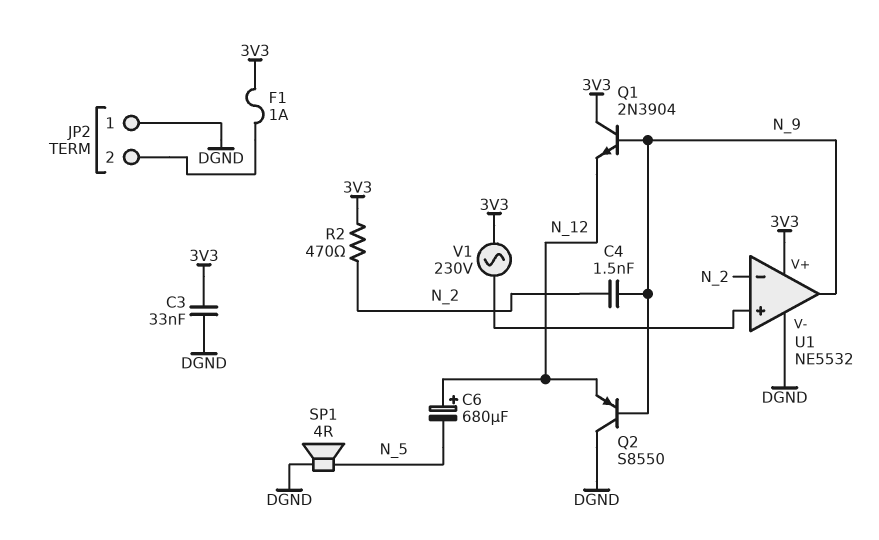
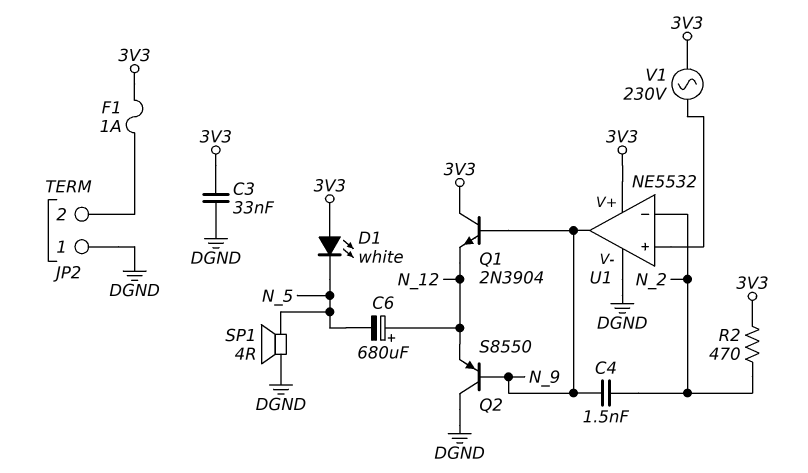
D1: none -> LED white (A 3V3, K N_5)

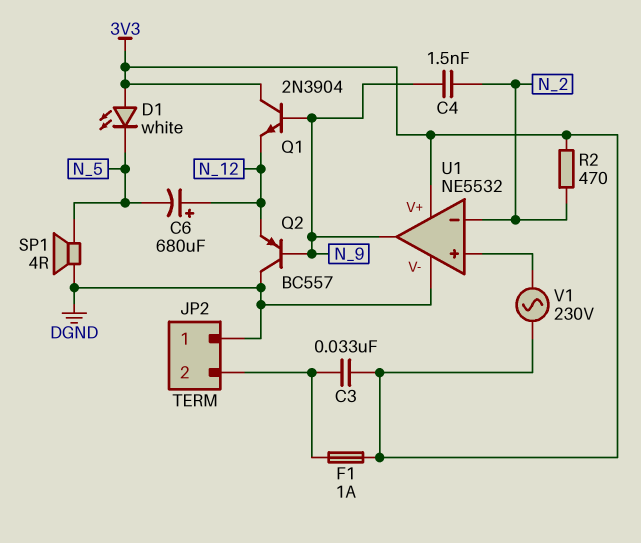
C3: 33nF (3V3, DGND) -> 33nF (3V3, JP2/2)
Q2: PNP S8550 (B N_9, C DGND, E N_12) -> PNP BC557 (B N_9, C DGND, E N_12)

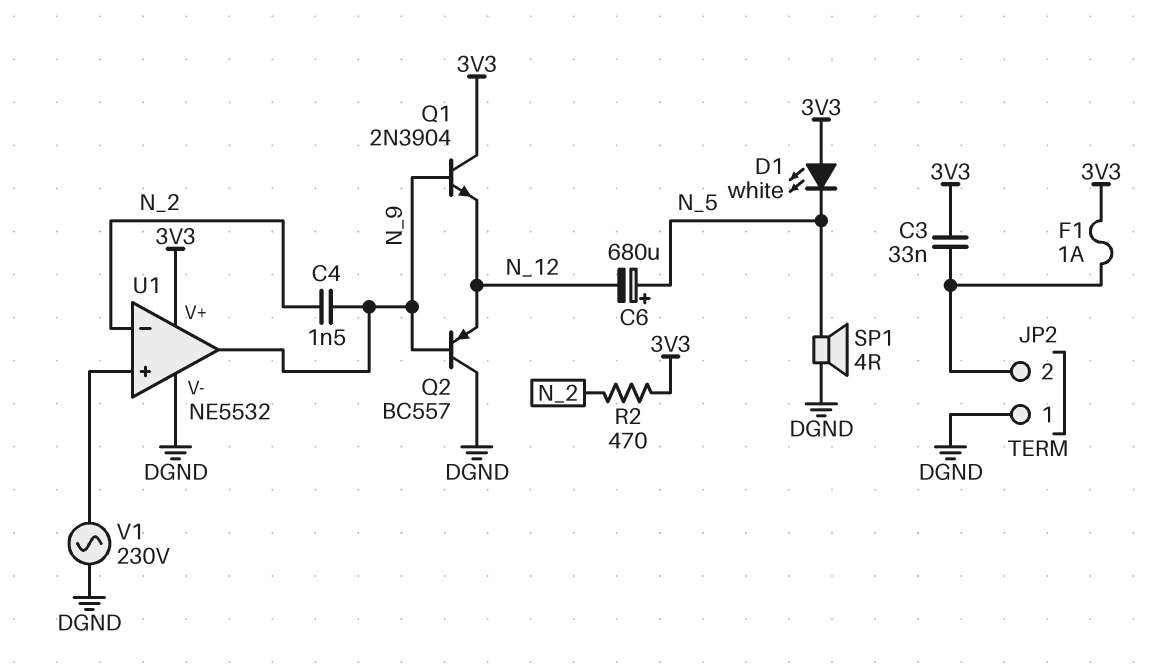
C6: 680uF (plus N_12, minus N_5) -> 680uF (plus N_5, minus N_12)
V1: AC 230V (3V3, U1/in+) -> AC 230V (DGND, U1/in+)

